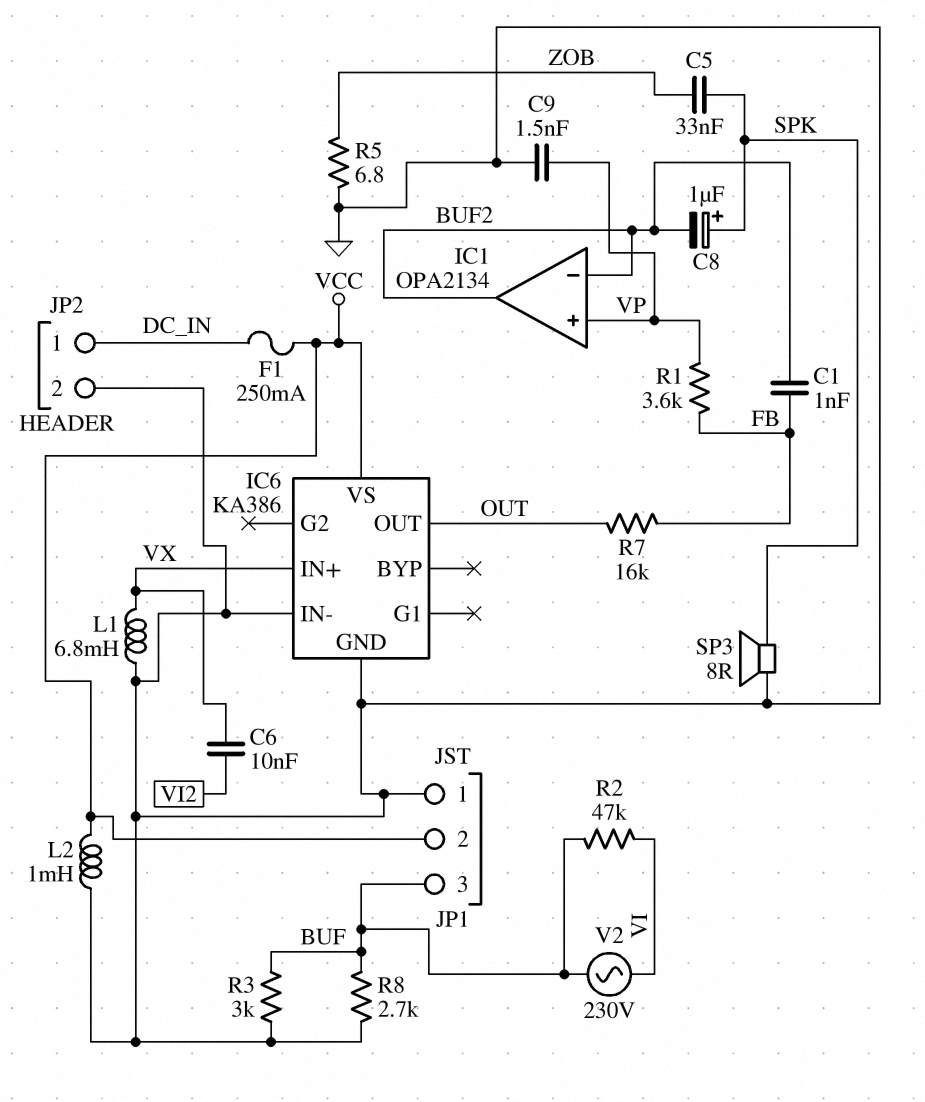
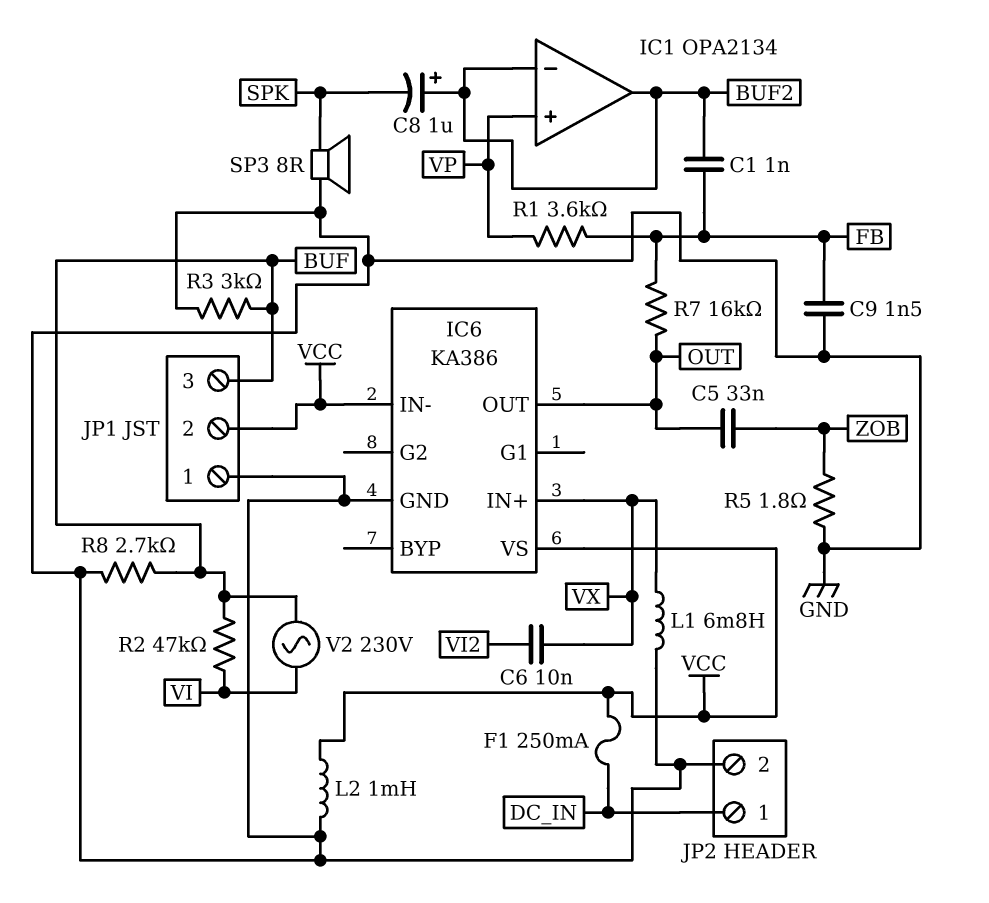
C5: 33nF (SPK, ZOB) -> 33nF (OUT, ZOB)
C8: 1uF (plus SPK, minus BUF2) -> 1uF (plus BUF2, minus SPK)
C9: 1.5nF (GND, VP) -> 1.5nF (FB, GND)
IC6 pin IN-: GND -> VCC
R5: 6.8 (GND, ZOB) -> 1.8 (GND, ZOB)

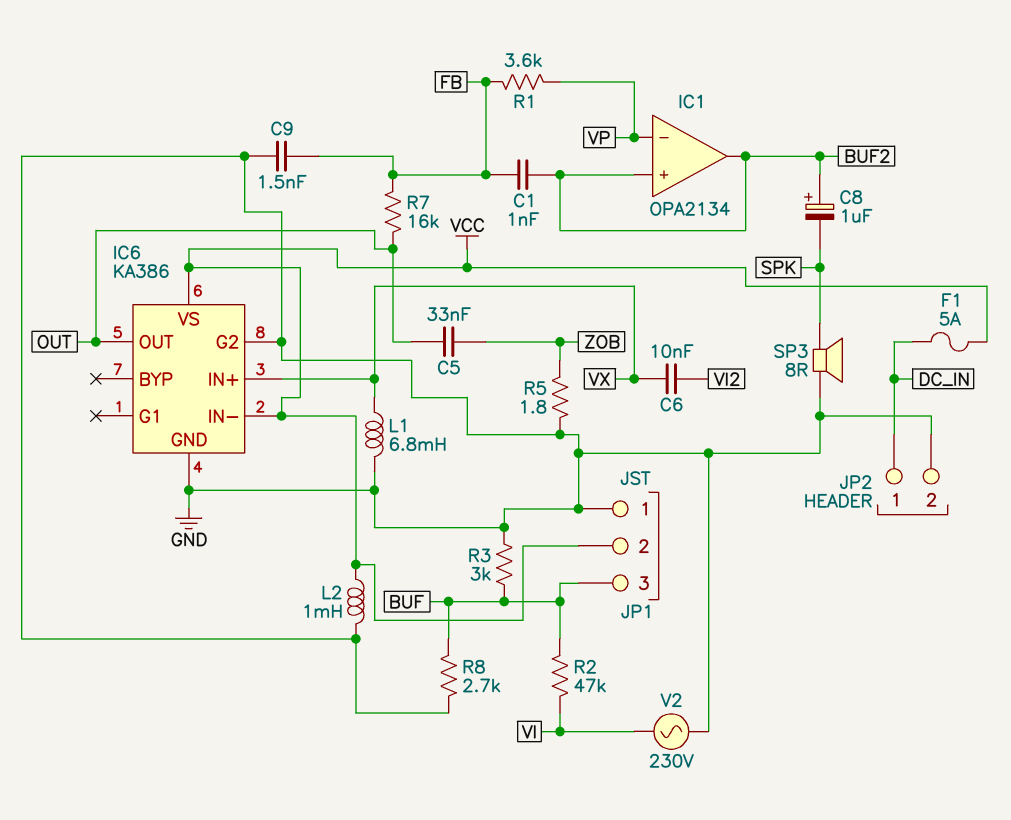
F1: 250mA (DC_IN, VCC) -> 5A (DC_IN, VCC)
IC1 pin in+: VP -> BUF2
IC1 pin in-: BUF2 -> VP
IC6 pin G2: none -> GND
V2: AC 230V (BUF, VI) -> AC 230V (GND, VI)

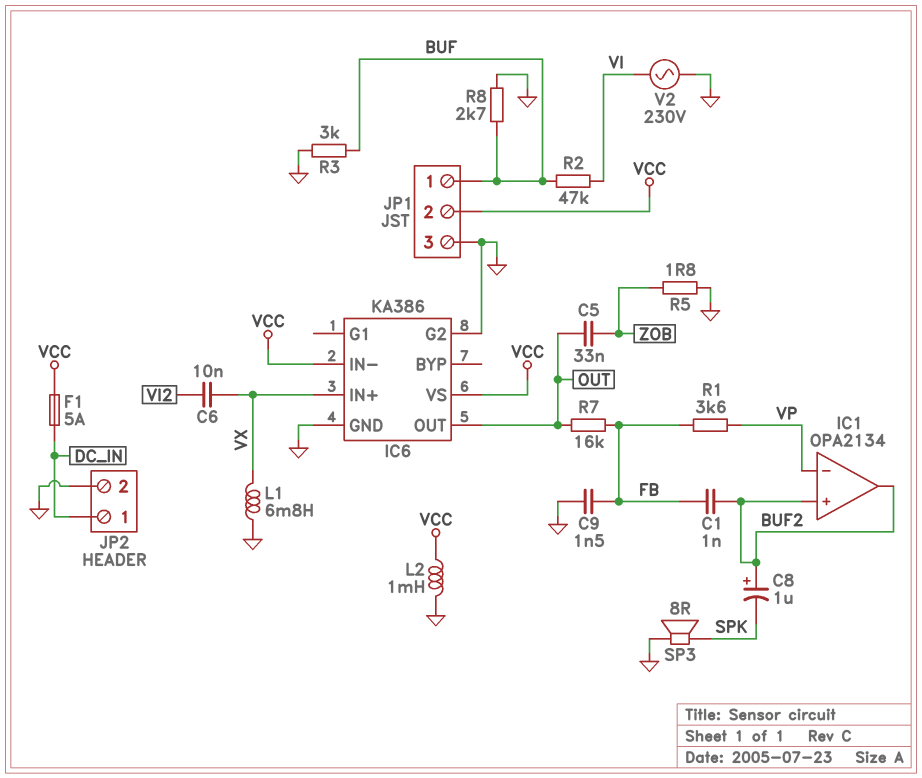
JP1 pin 1: GND -> BUF
JP1 pin 3: BUF -> GND

